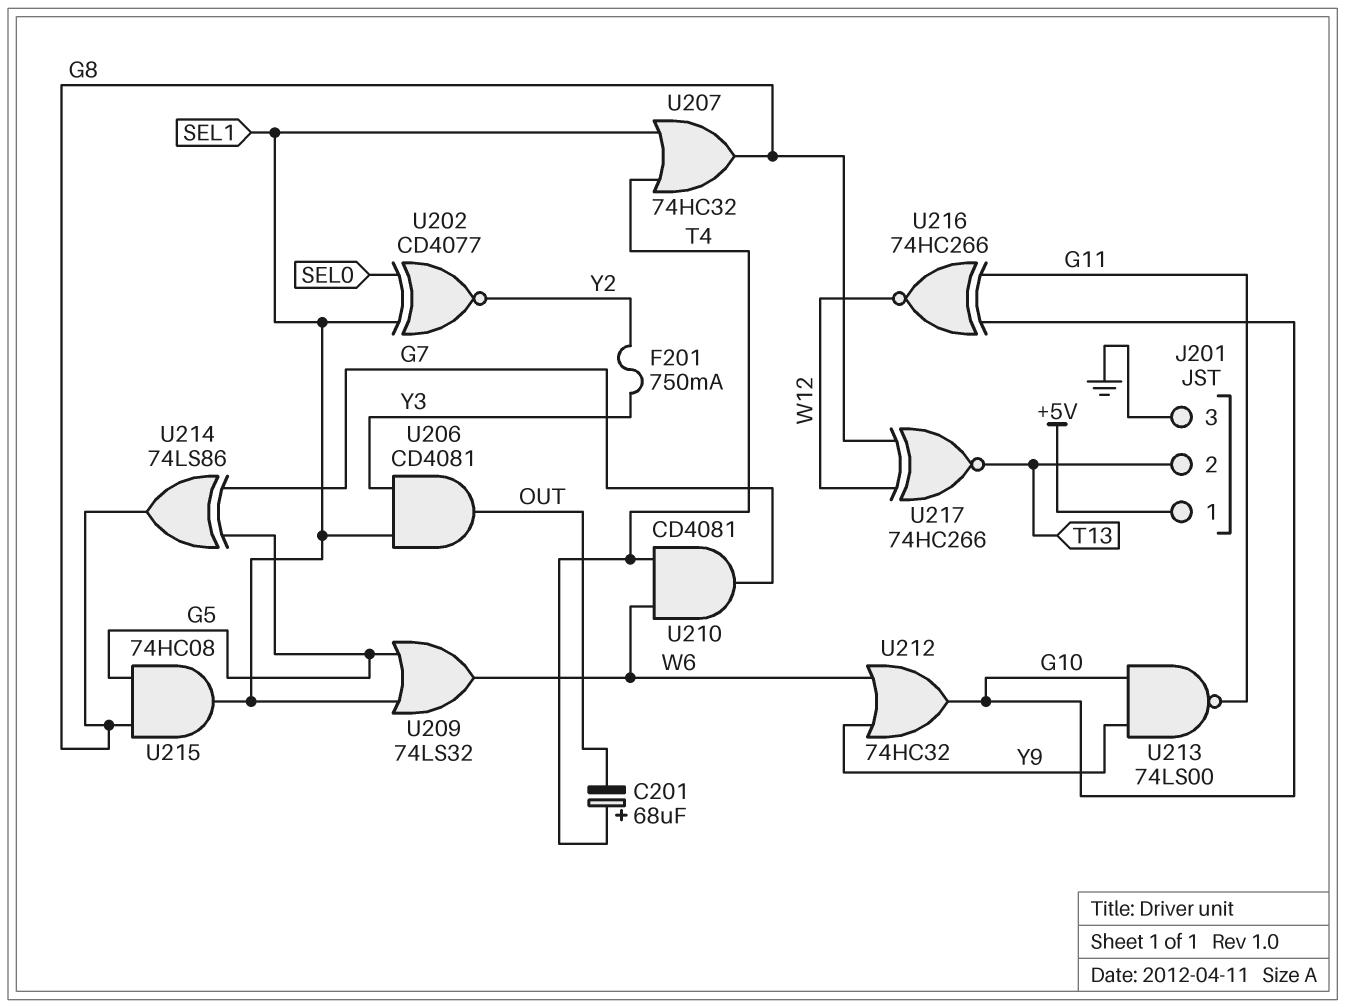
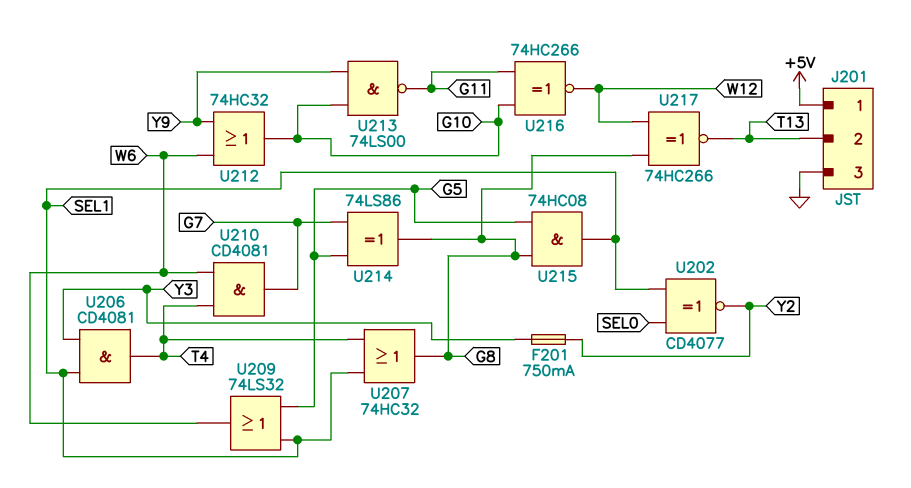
C201: 68uF (plus T4, minus OUT) -> none
U206: AND CD4081 (in SEL1, in Y3, out OUT) -> AND CD4081 (in SEL1, in Y3, out T4)

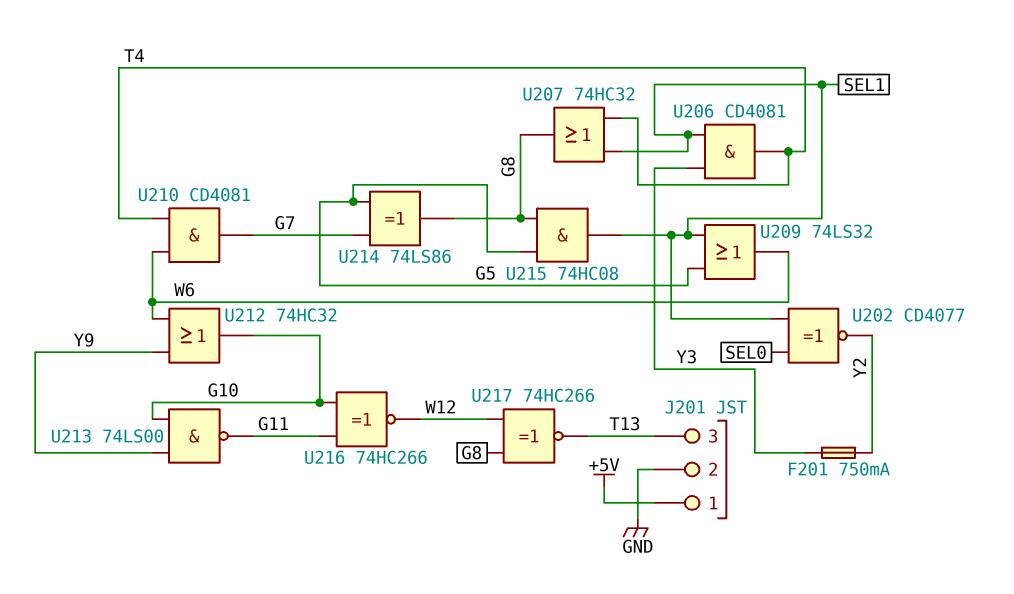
J201 pin 2: T13 -> GND
J201 pin 3: GND -> T13

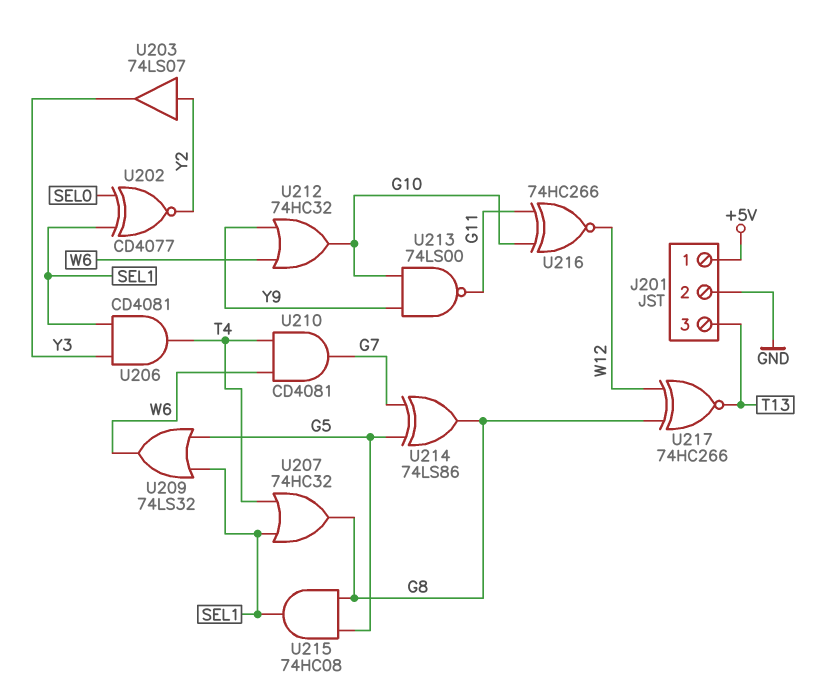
F201: 750mA (Y2, Y3) -> none
U203: none -> buffer 74LS07 (in Y2, out Y3)

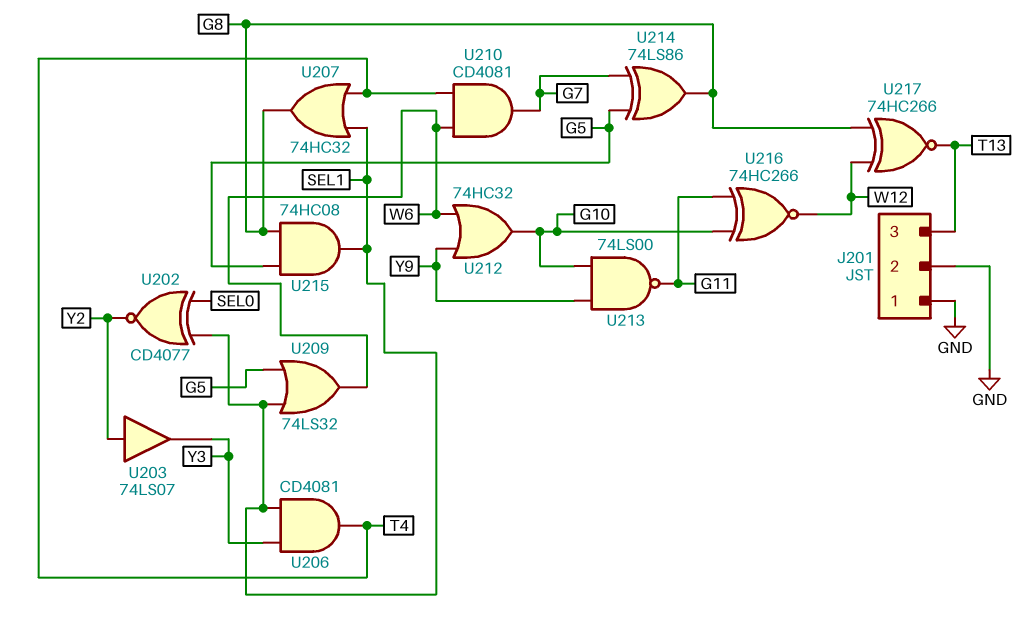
J201 pin 1: +5V -> GND

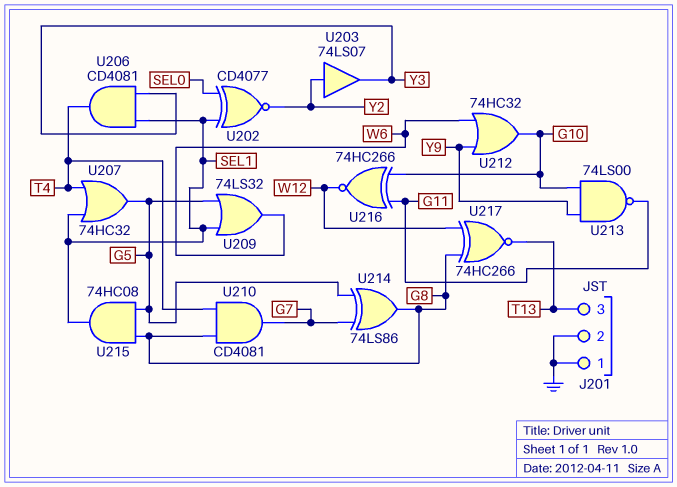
U207: OR 74HC32 (in SEL1, in T4, out G8) -> OR 74HC32 (in SEL1, in T4, out G5)
U210: AND CD4081 (in T4, in W6, out G7) -> AND CD4081 (in G8, in T4, out G7)

